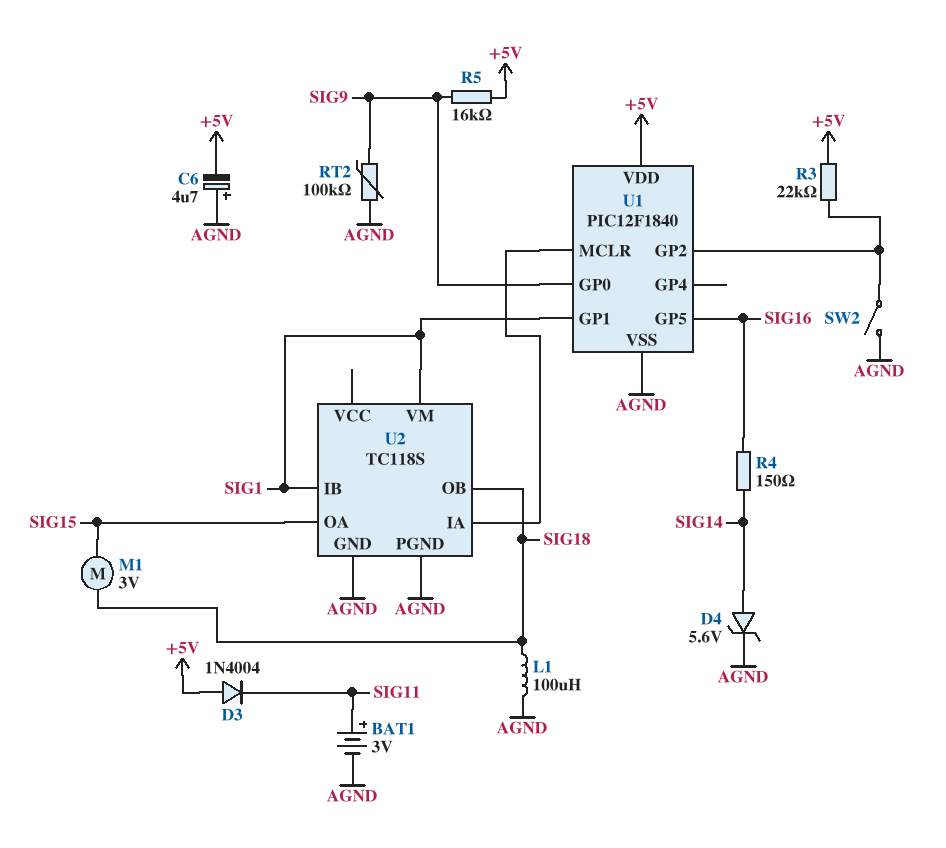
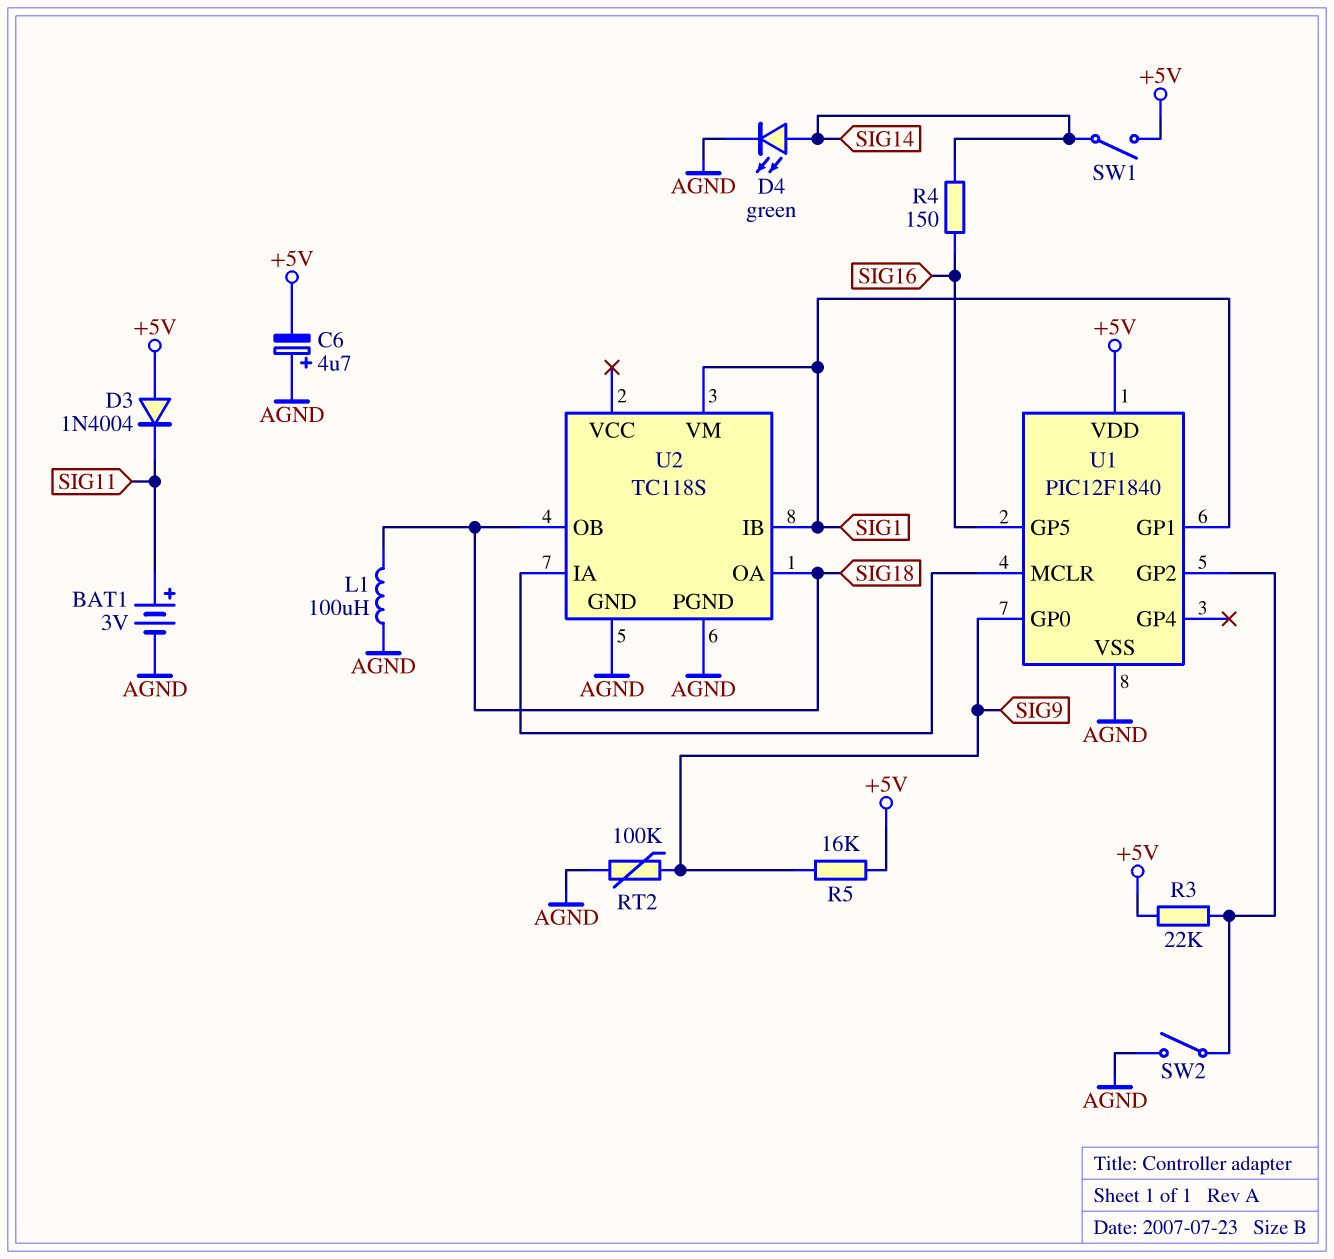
D4: zener 5.6V (A SIG14, K AGND) -> LED green (A SIG14, K AGND)
M1: motor 3V (SIG15, SIG18) -> none
SW1: none -> switch (+5V, SIG14)
U2 pin OA: SIG15 -> SIG18

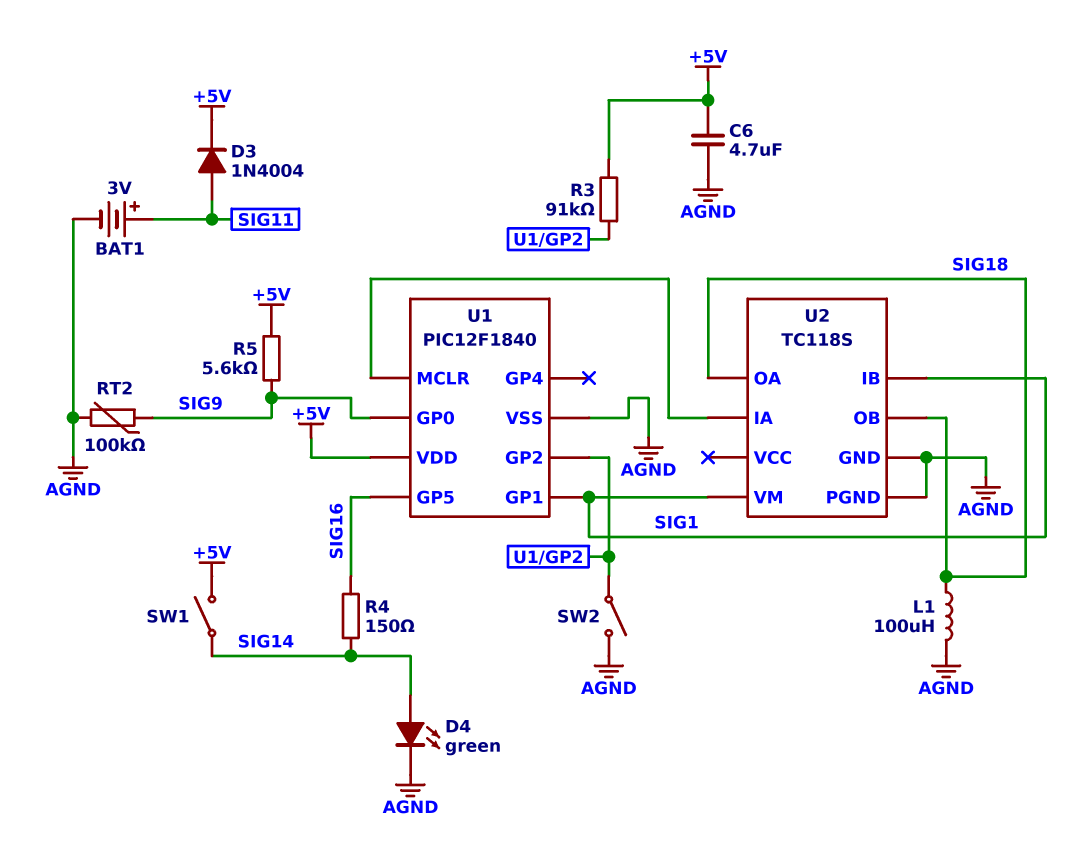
C6: 4.7uF (plus AGND, minus +5V) -> 4.7uF (+5V, AGND)
D3: diode 1N4004 (A +5V, K SIG11) -> diode 1N4004 (A SIG11, K +5V)
R3: 22k (+5V, U1/GP2) -> 91k (+5V, U1/GP2)
R5: 16k (+5V, SIG9) -> 5.6k (+5V, SIG9)

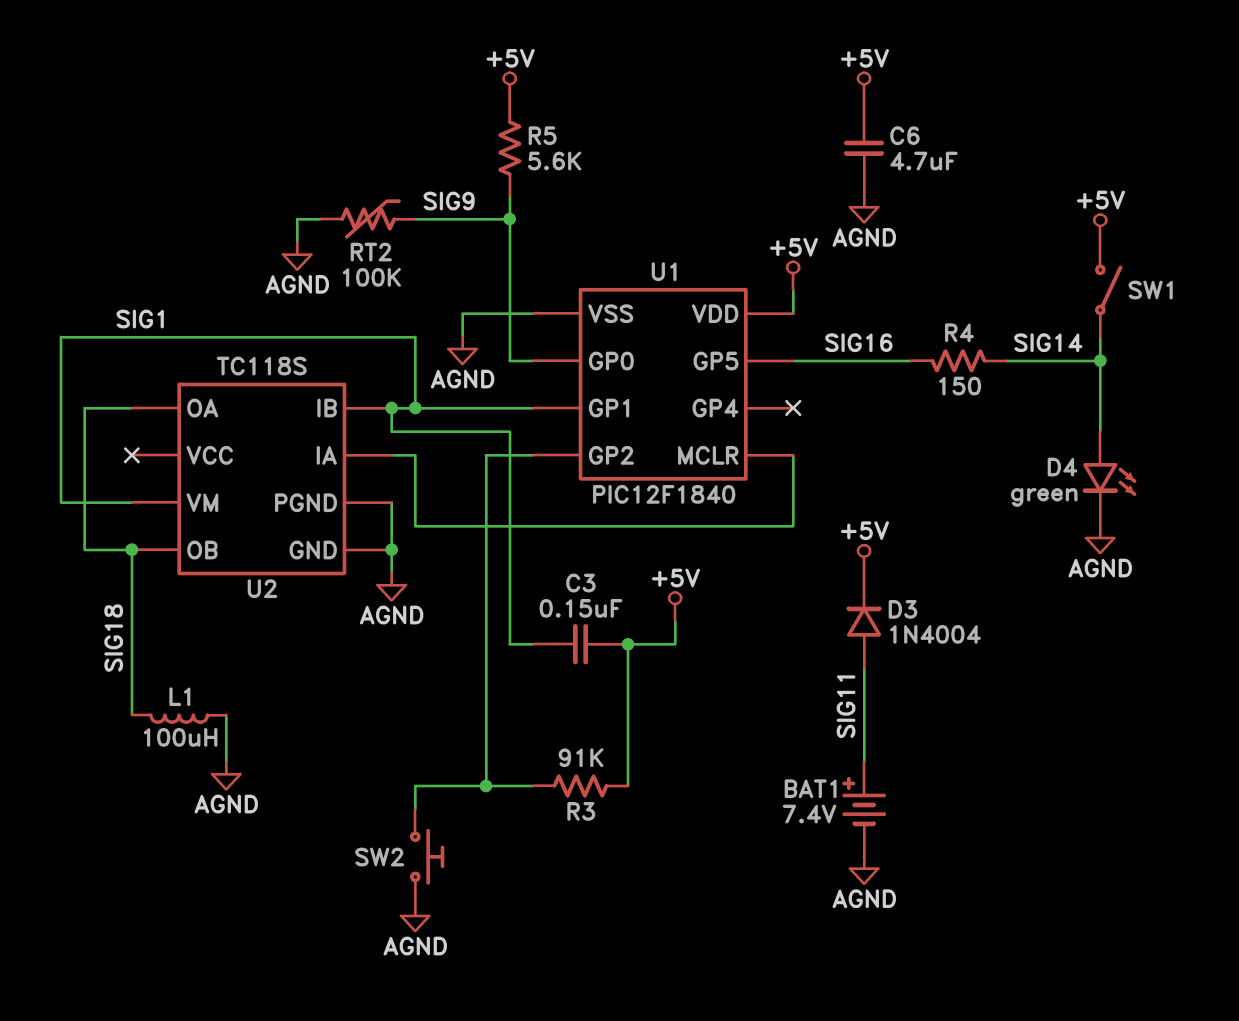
BAT1: 3V (plus SIG11, minus AGND) -> 7.4V (plus SIG11, minus AGND)
C3: none -> 150nF (+5V, SIG1)
SW2: switch (AGND, U1/GP2) -> button (AGND, U1/GP2)

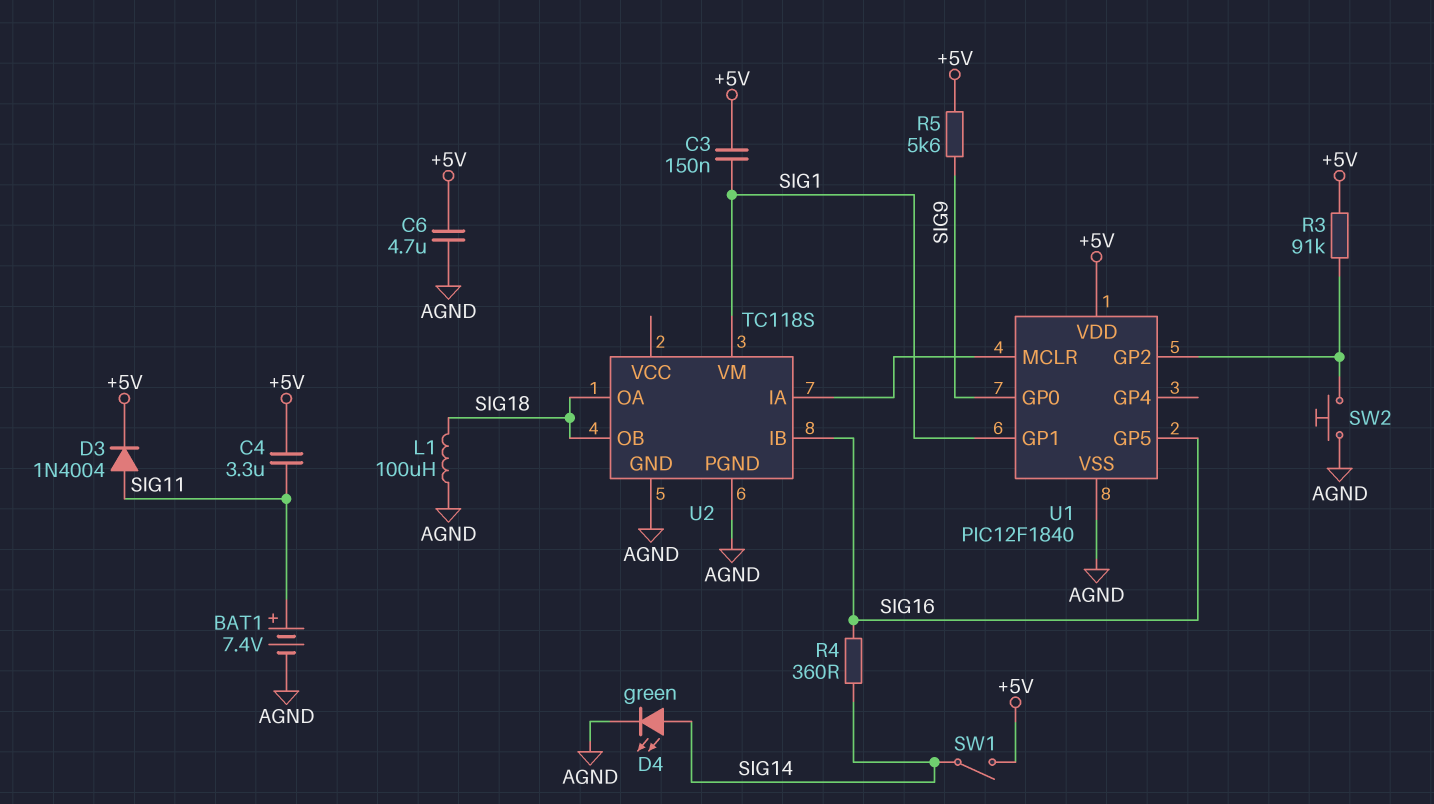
C4: none -> 3.3uF (+5V, SIG11)
R4: 150 (SIG14, SIG16) -> 360 (SIG14, SIG16)
RT2: 100k (AGND, SIG9) -> none
U2 pin IB: SIG1 -> SIG16

